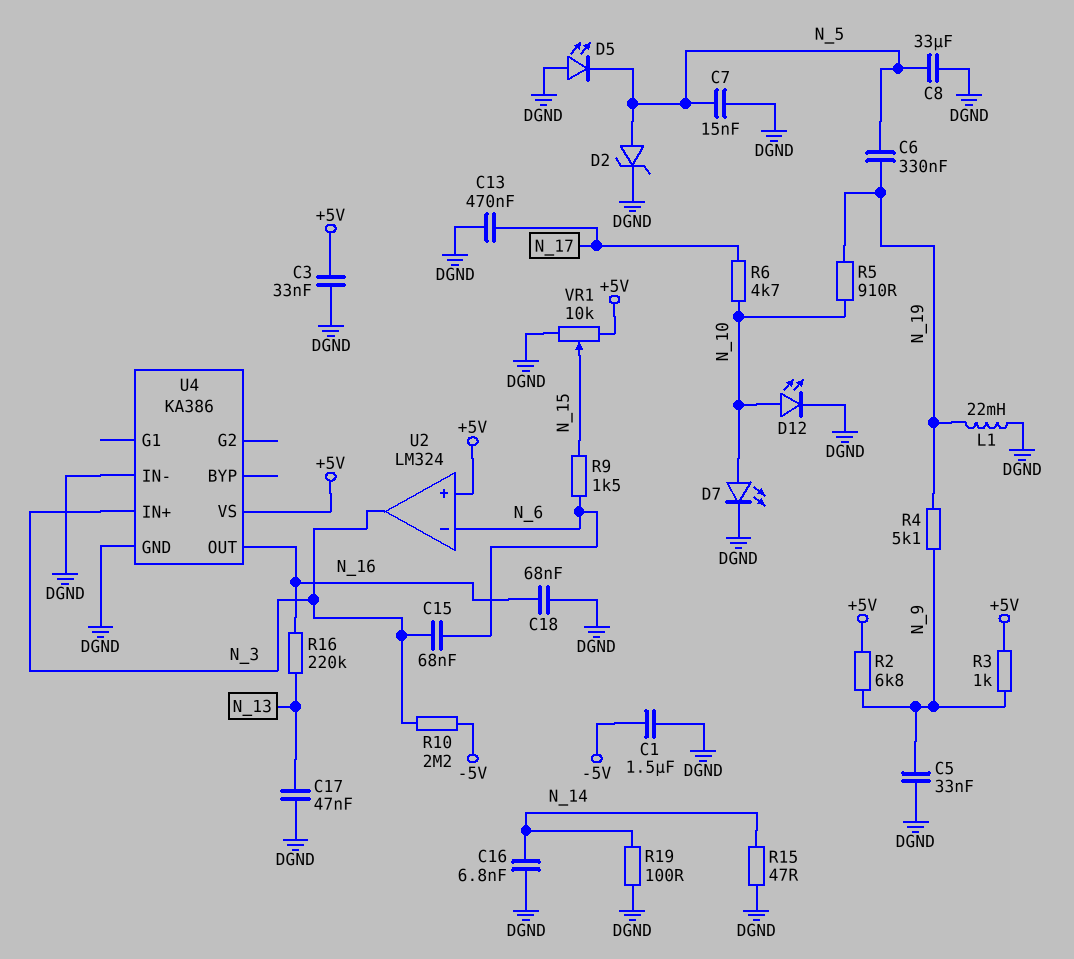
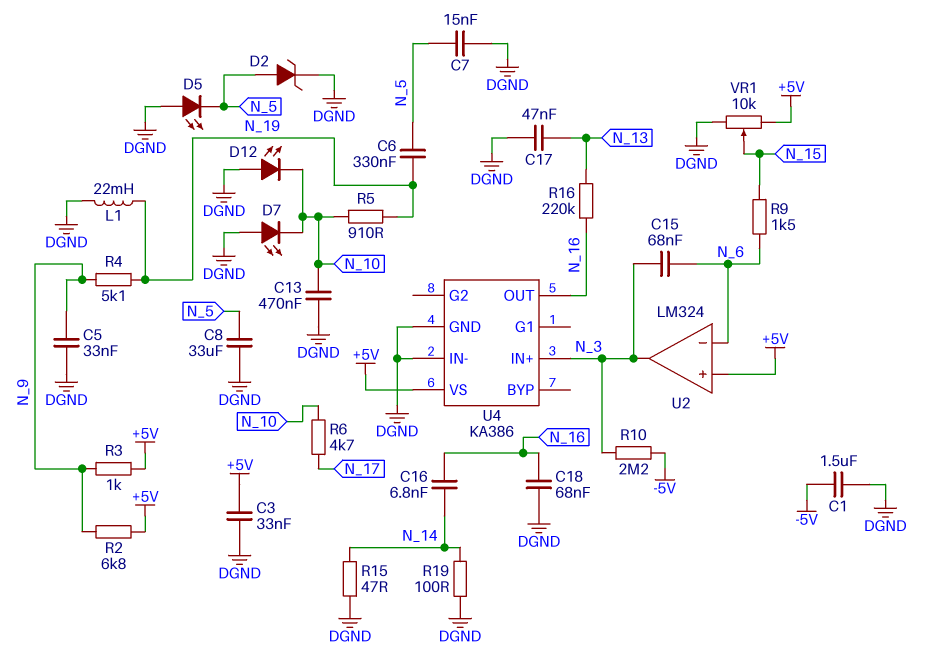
C13: 470nF (DGND, N_17) -> 470nF (DGND, N_10)
C16: 6.8nF (DGND, N_14) -> 6.8nF (N_14, N_16)
D7: LED (A N_10, K DGND) -> LED (A DGND, K N_10)
D12: LED (A N_10, K DGND) -> LED (A DGND, K N_10)

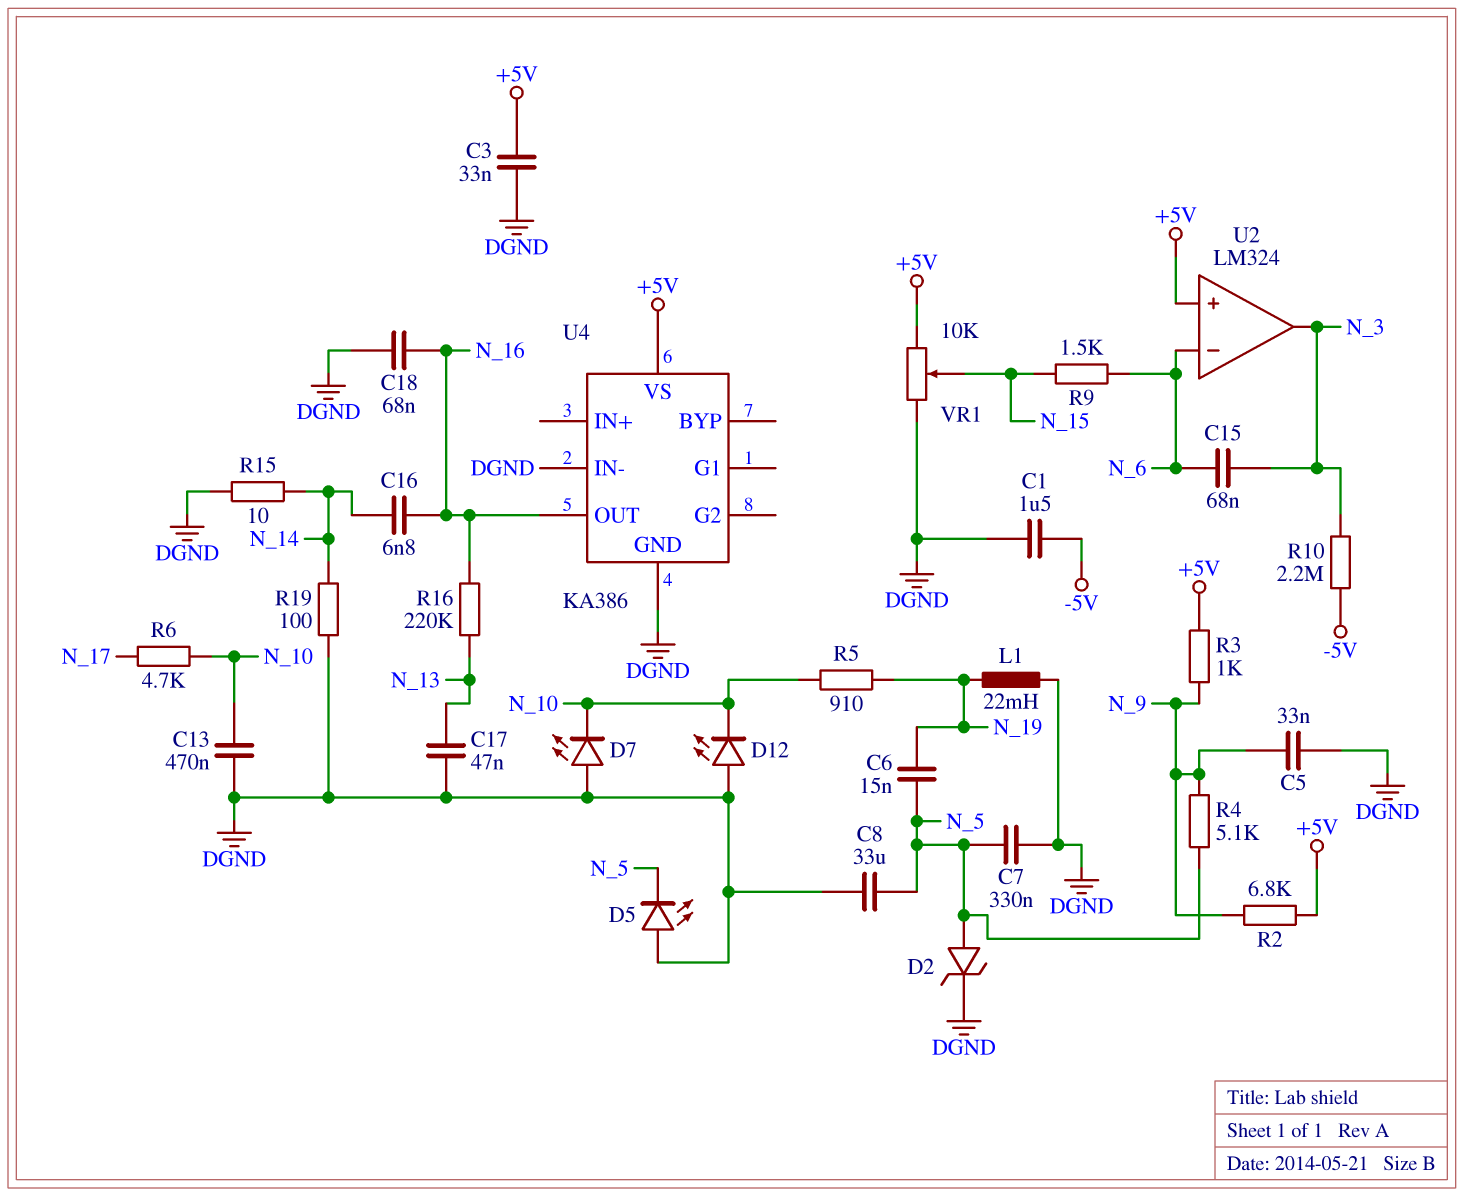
C6: 330nF (N_5, N_19) -> 15nF (N_5, N_19)
C7: 15nF (DGND, N_5) -> 330nF (DGND, N_5)
R4: 5.1k (N_9, N_19) -> 5.1k (N_5, N_9)
R15: 47 (DGND, N_14) -> 10 (DGND, N_14)
U4 pin IN+: N_3 -> none

